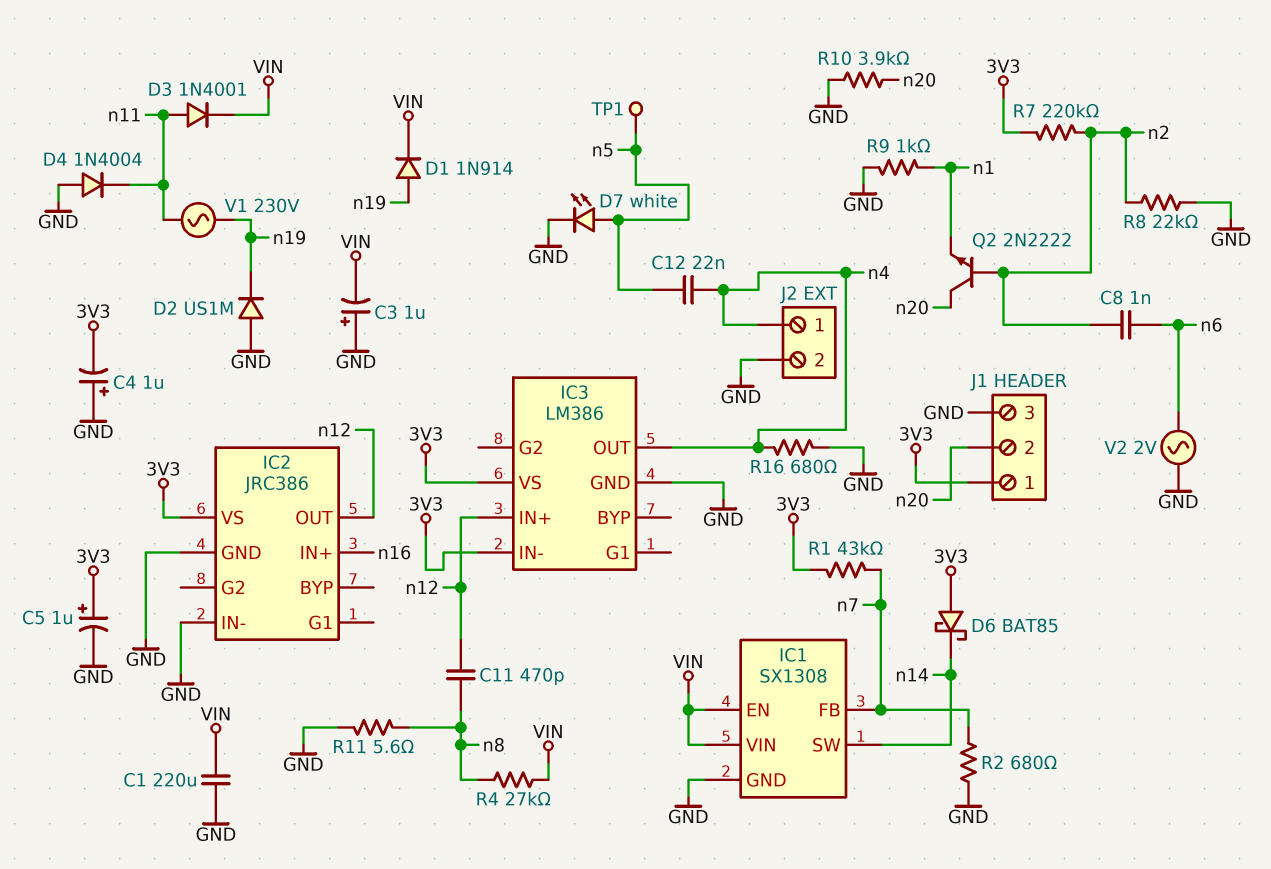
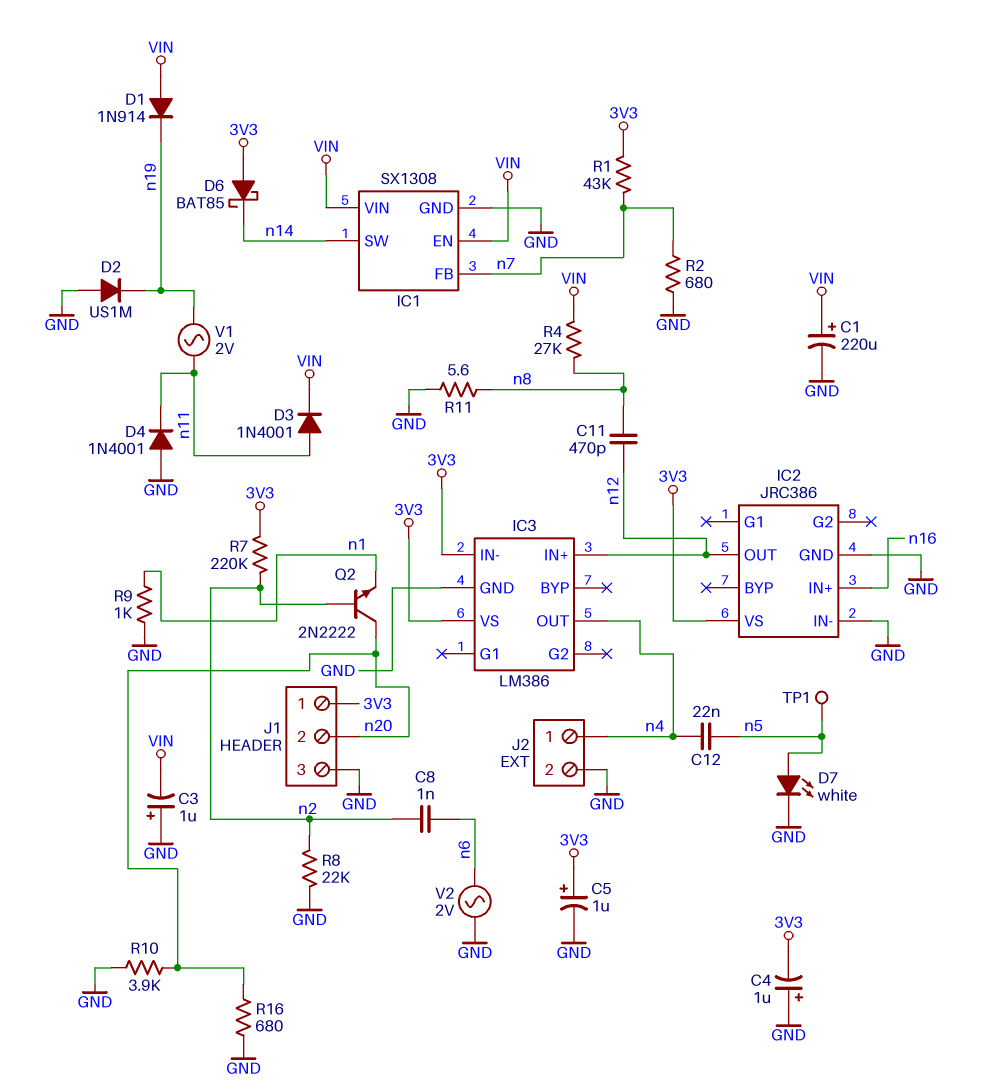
C1: 220uF (GND, VIN) -> 220uF (plus VIN, minus GND)
D1: diode 1N914 (A n19, K VIN) -> diode 1N914 (A VIN, K n19)
D4: diode 1N4004 (A GND, K n11) -> diode 1N4001 (A GND, K n11)
R16: 680 (GND, n4) -> 680 (GND, n20)
V1: AC 230V (n11, n19) -> AC 2V (n11, n19)

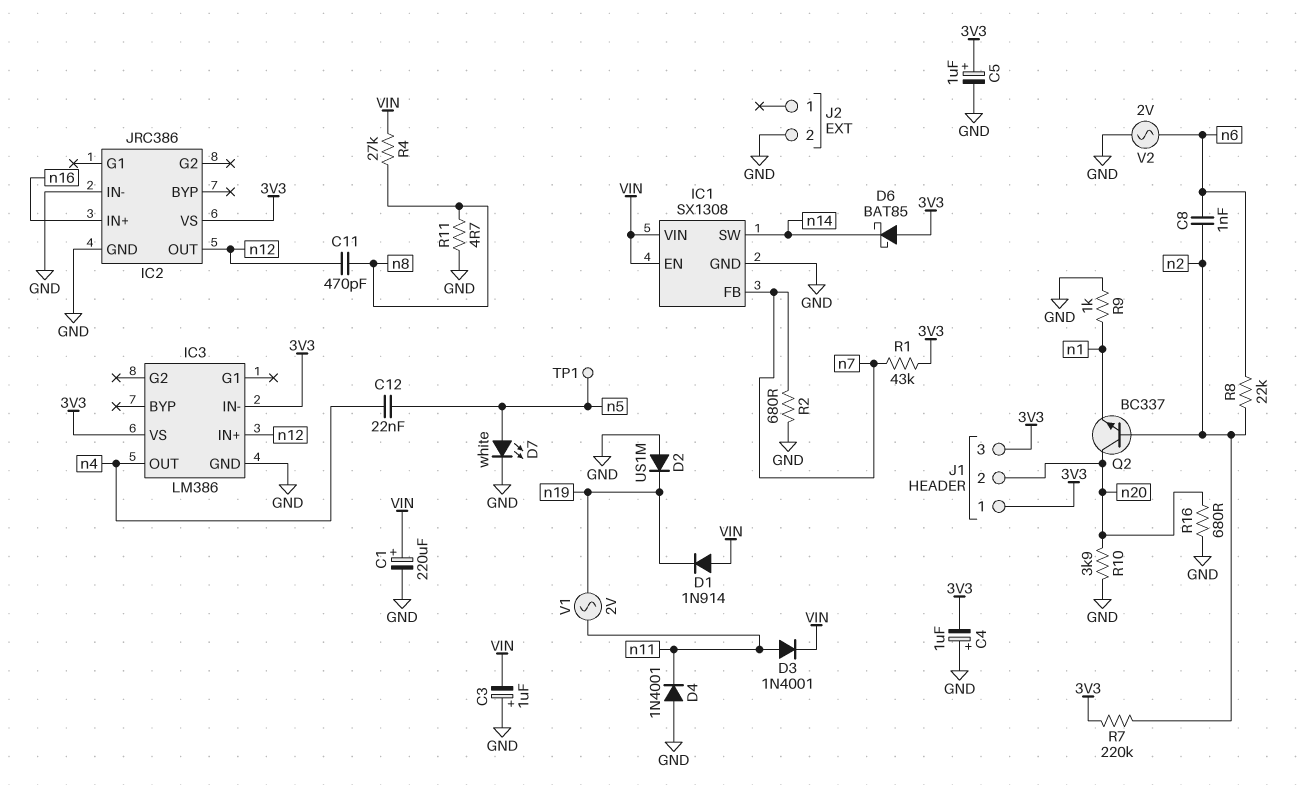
J1 pin 3: GND -> 3V3
J2 pin 1: n4 -> none
Q2: NPN 2N2222 (B n2, C n20, E n1) -> NPN BC337 (B n2, C n20, E n1)
R8: 22k (GND, n2) -> 22k (n2, n6)
R11: 5.6 (GND, n8) -> 4.7 (GND, n8)

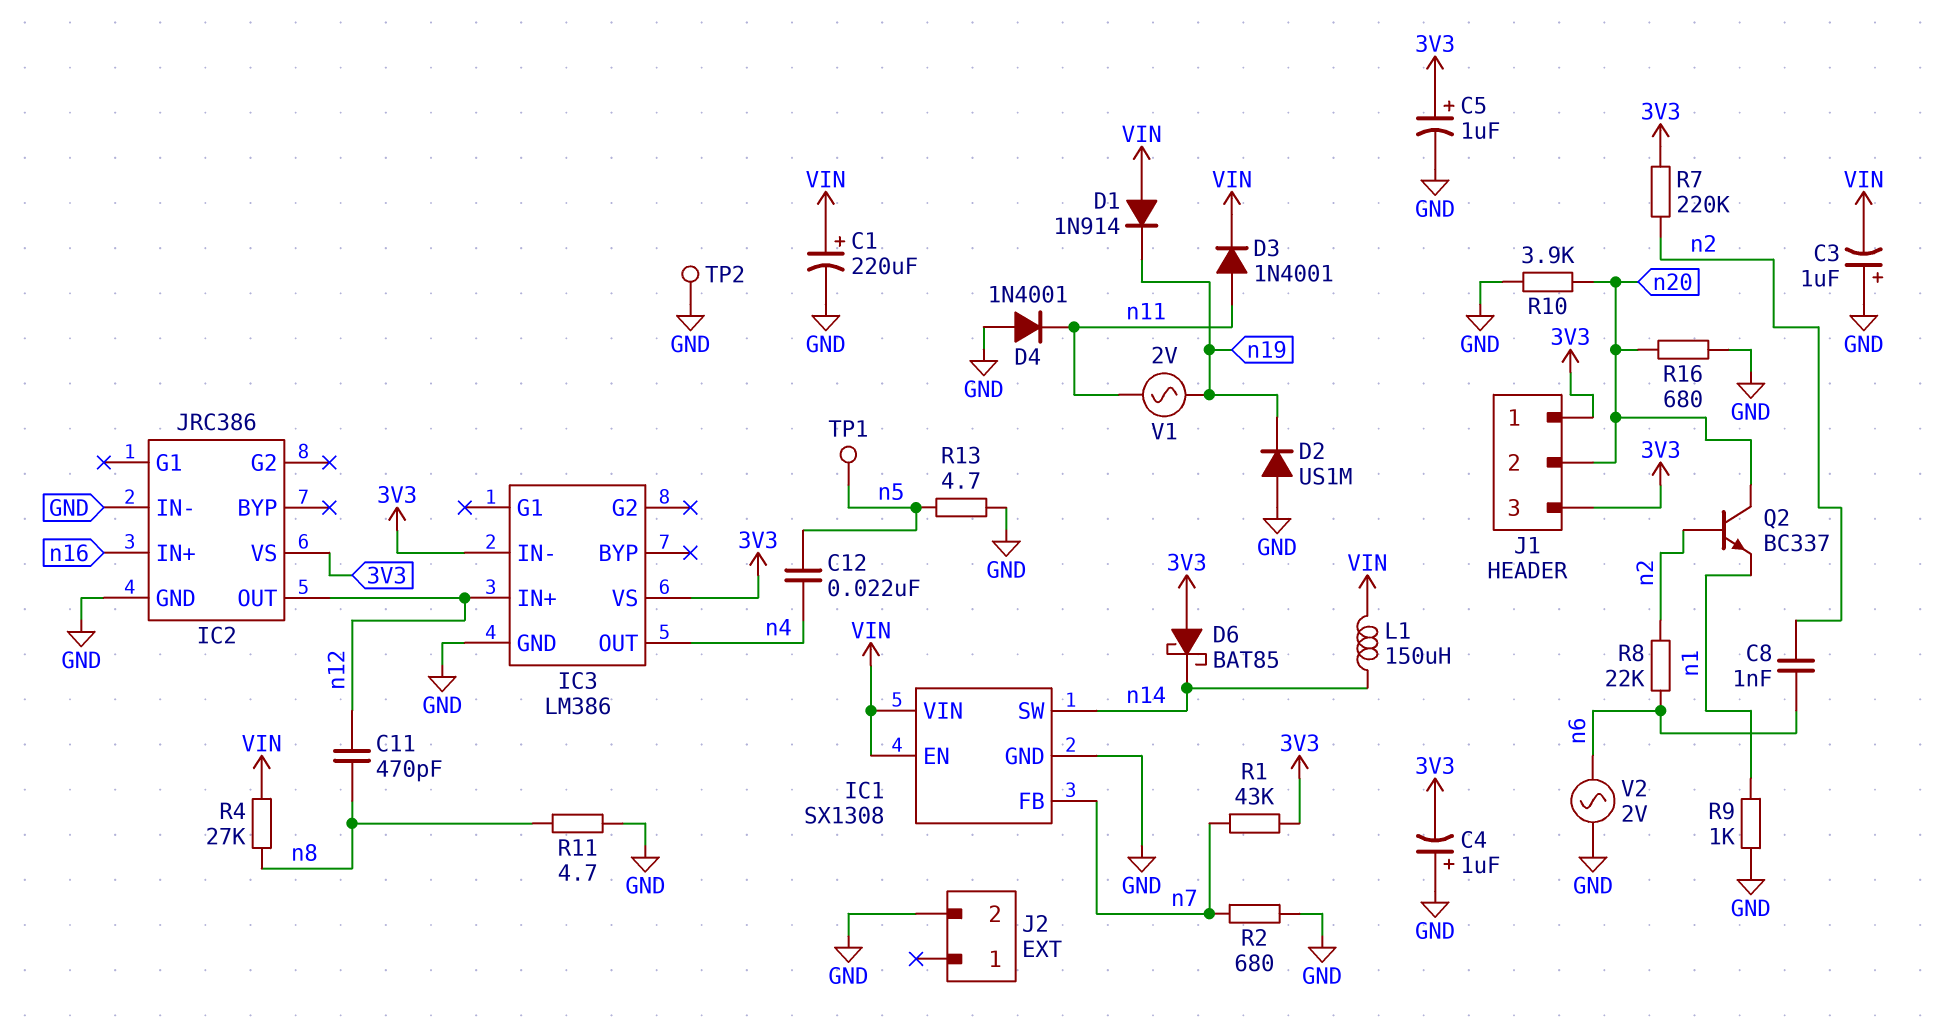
D7: LED white (A n5, K GND) -> none
L1: none -> 150uH (VIN, n14)
R13: none -> 4.7 (GND, n5)
TP2: none -> test point (GND)

